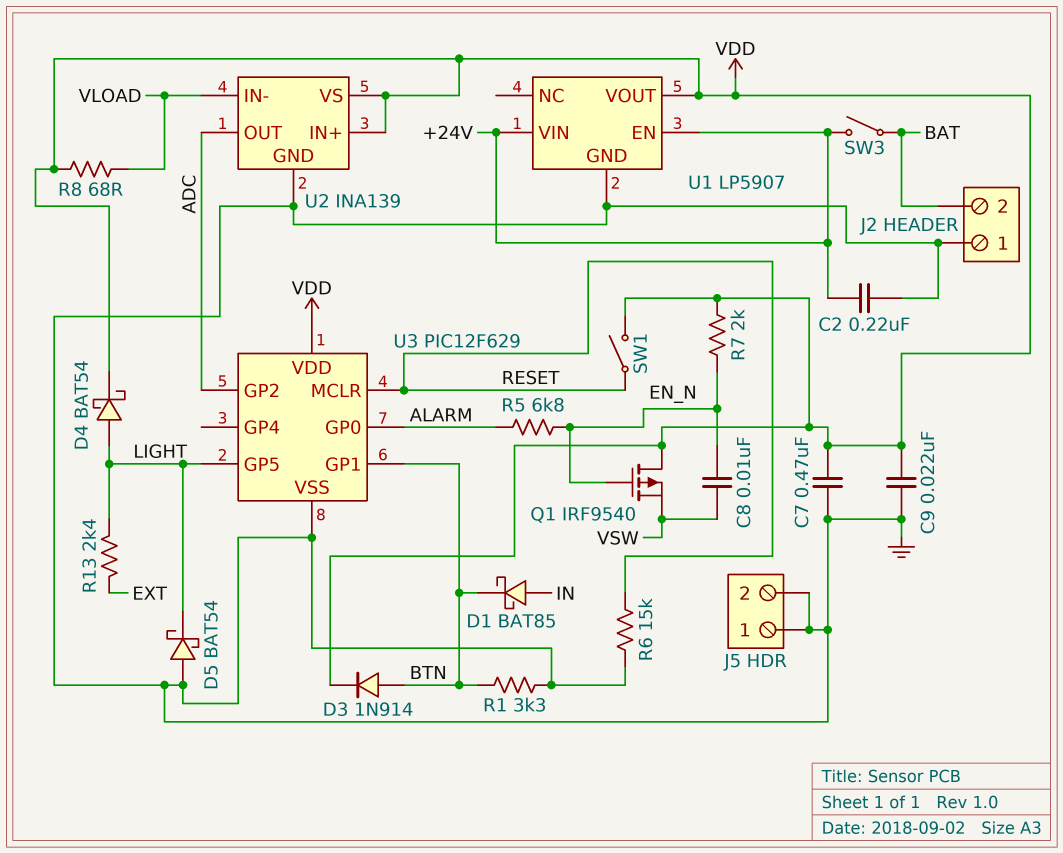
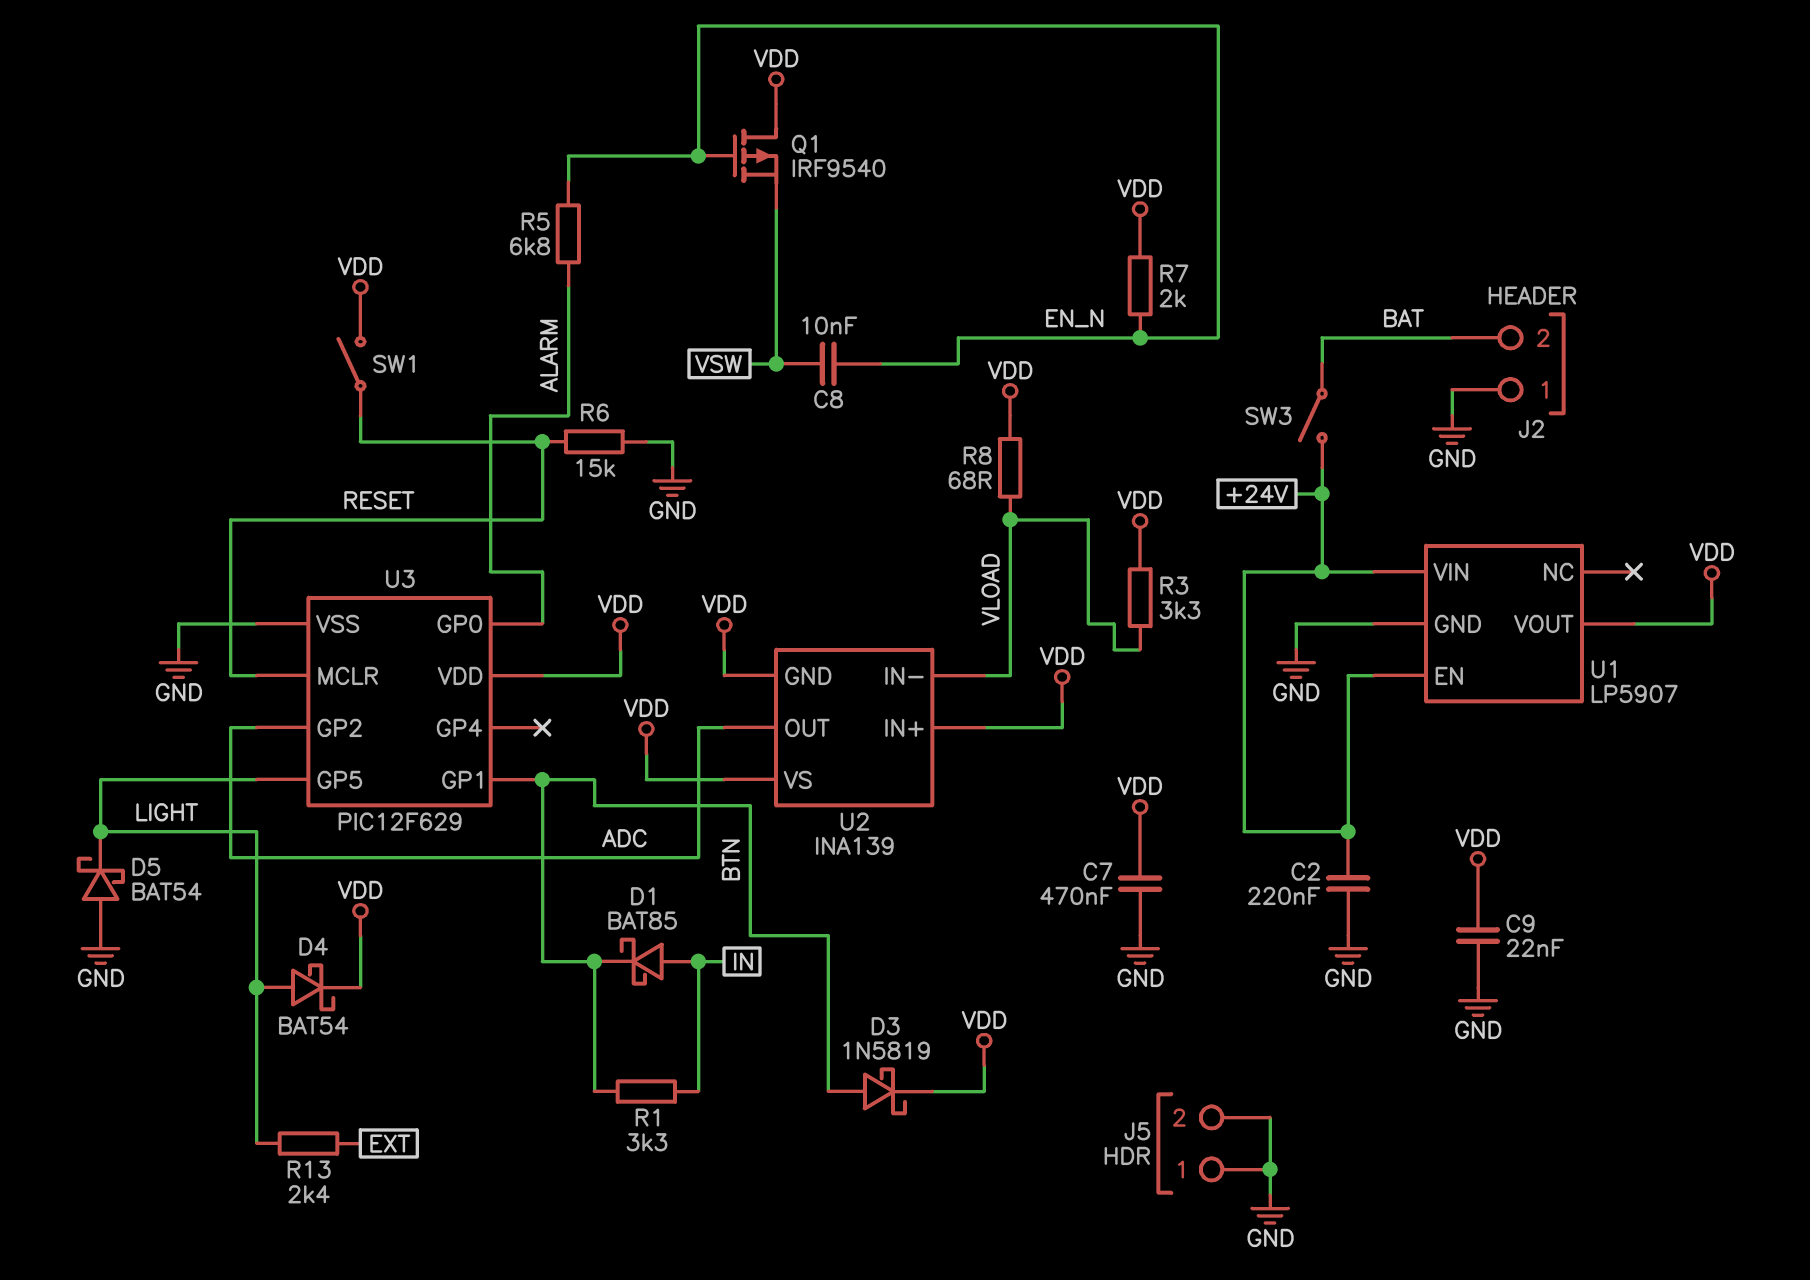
D3: diode 1N914 (A BTN, K VDD) -> schottky 1N5819 (A BTN, K VDD)
R1: 3.3k (BTN, GND) -> 3.3k (BTN, IN)
R3: none -> 3.3k (VDD, VLOAD)
U2 pin GND: GND -> VDD

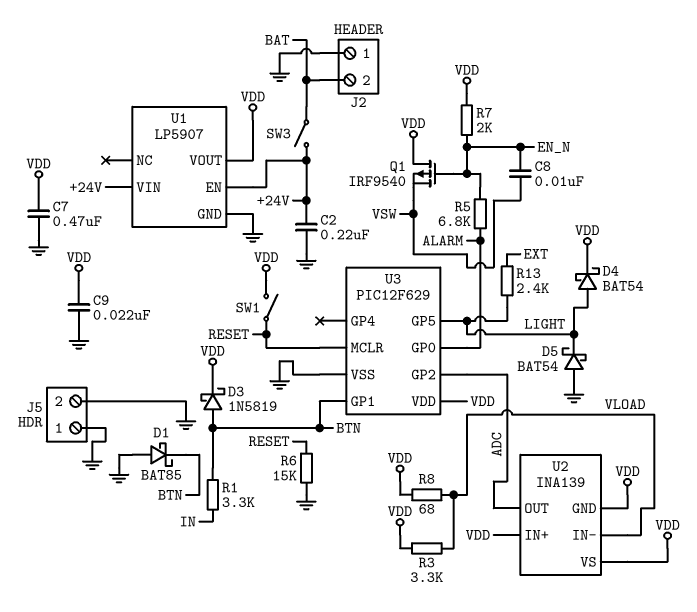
D1: schottky BAT85 (A IN, K BTN) -> schottky BAT85 (A GND, K BTN)

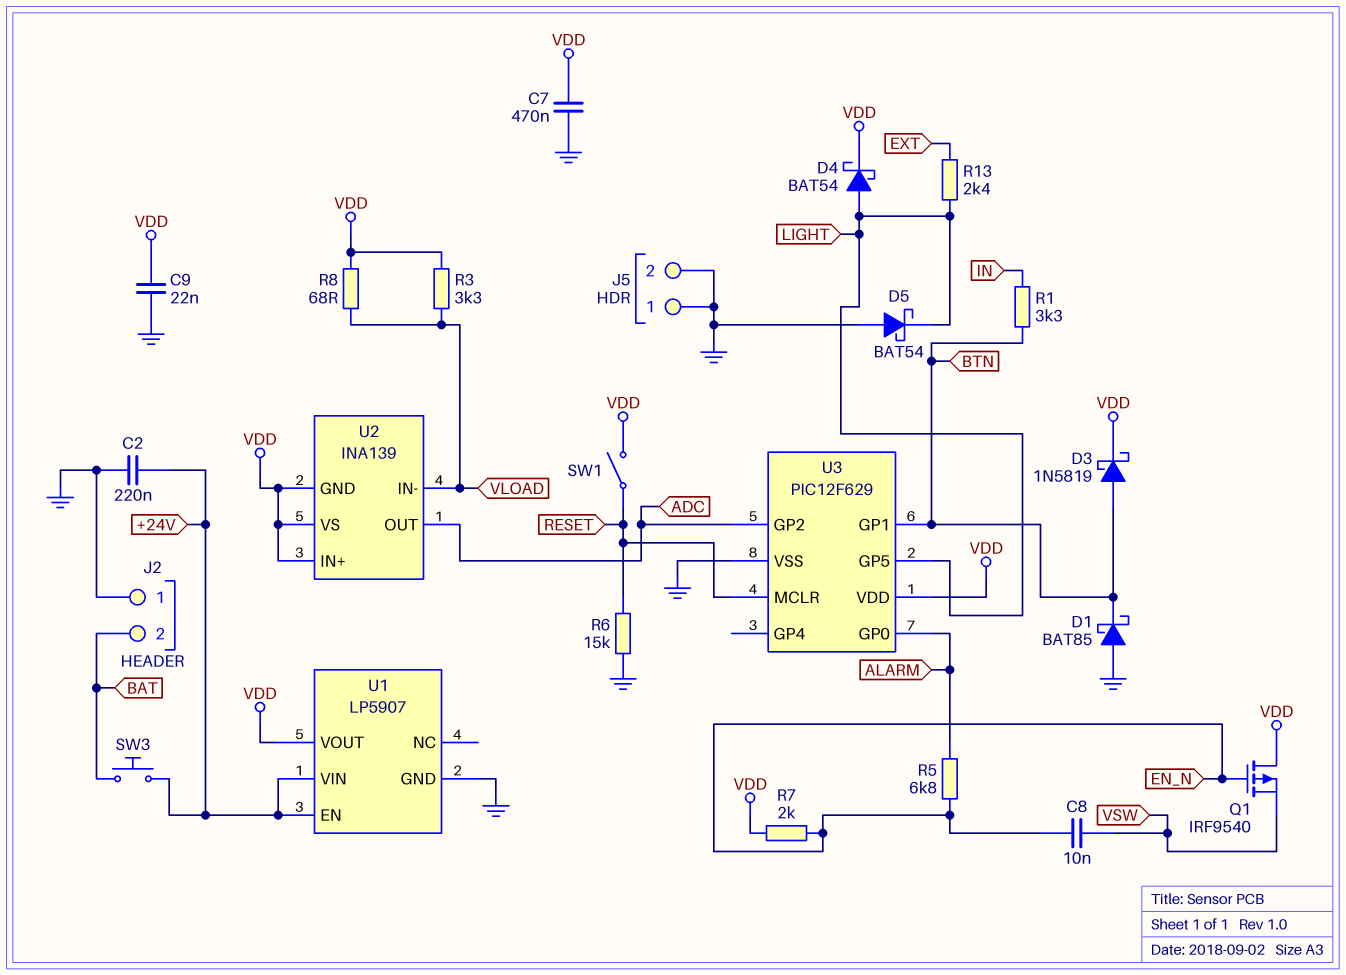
SW3: switch (+24V, BAT) -> button (+24V, BAT)

